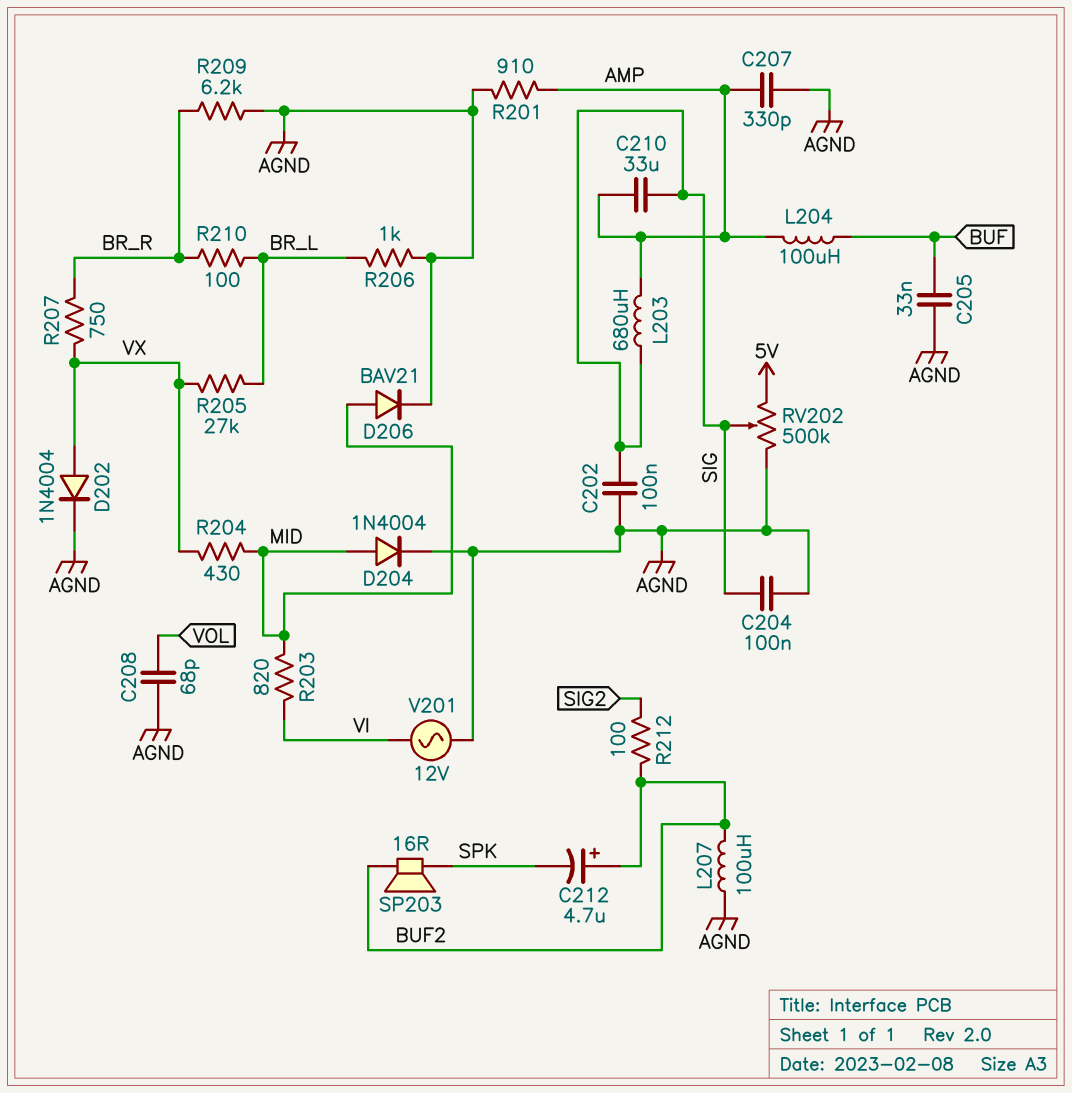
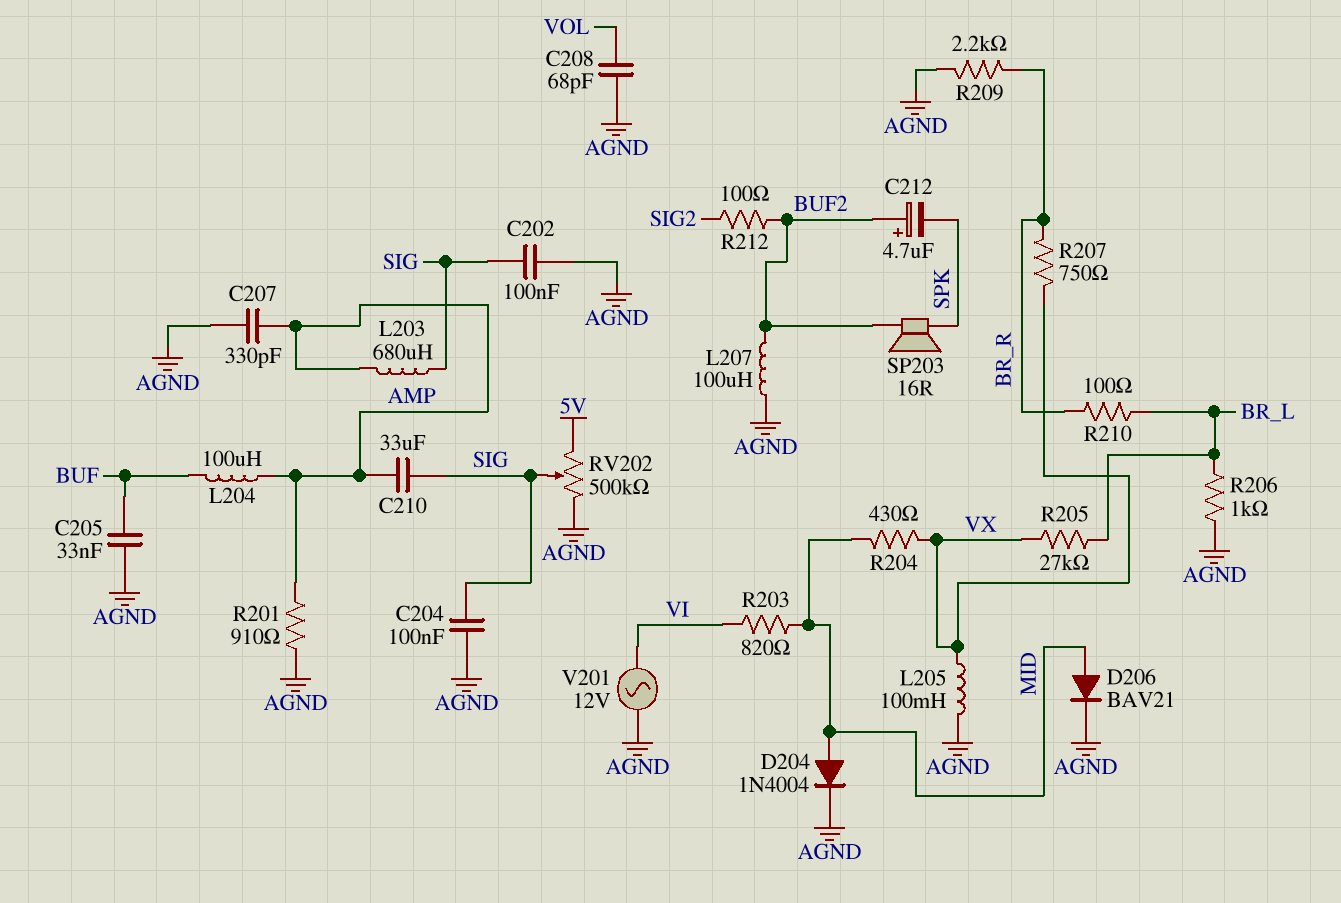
D202: diode 1N4004 (A VX, K AGND) -> none
L205: none -> 100mH (AGND, VX)
R209: 6.2k (AGND, BR_R) -> 2.2k (AGND, BR_R)

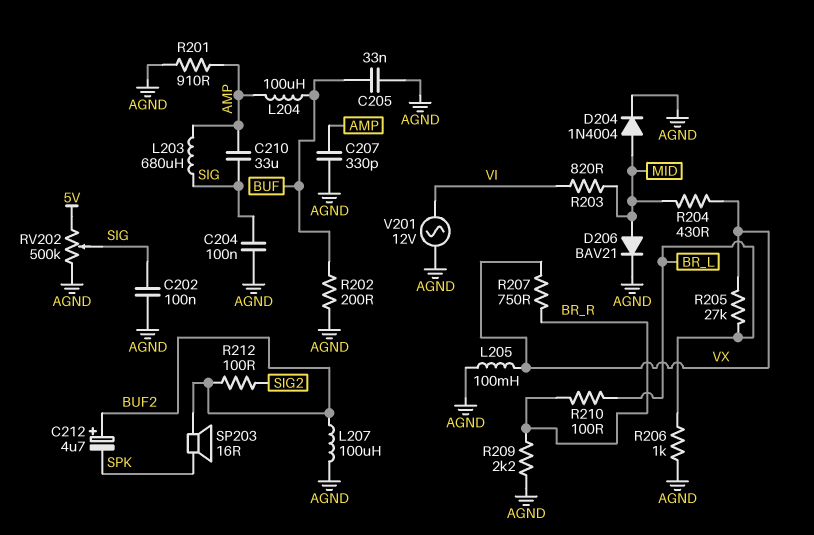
C208: 68pF (AGND, VOL) -> none
R202: none -> 200 (AGND, BUF)

